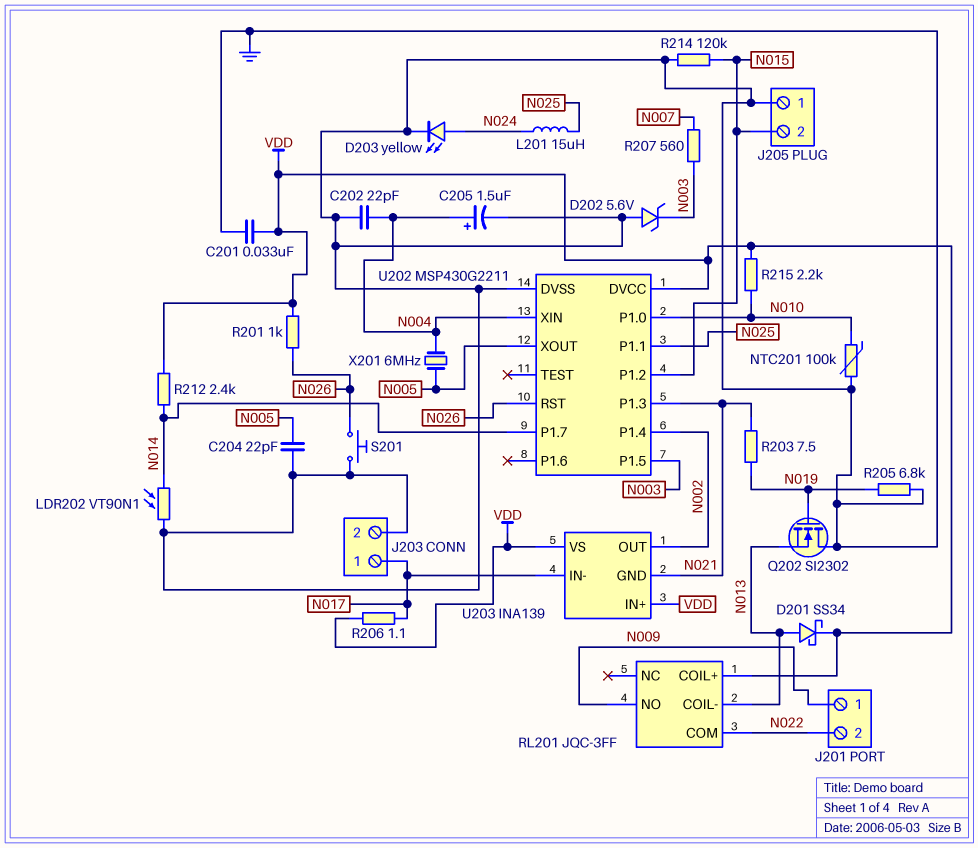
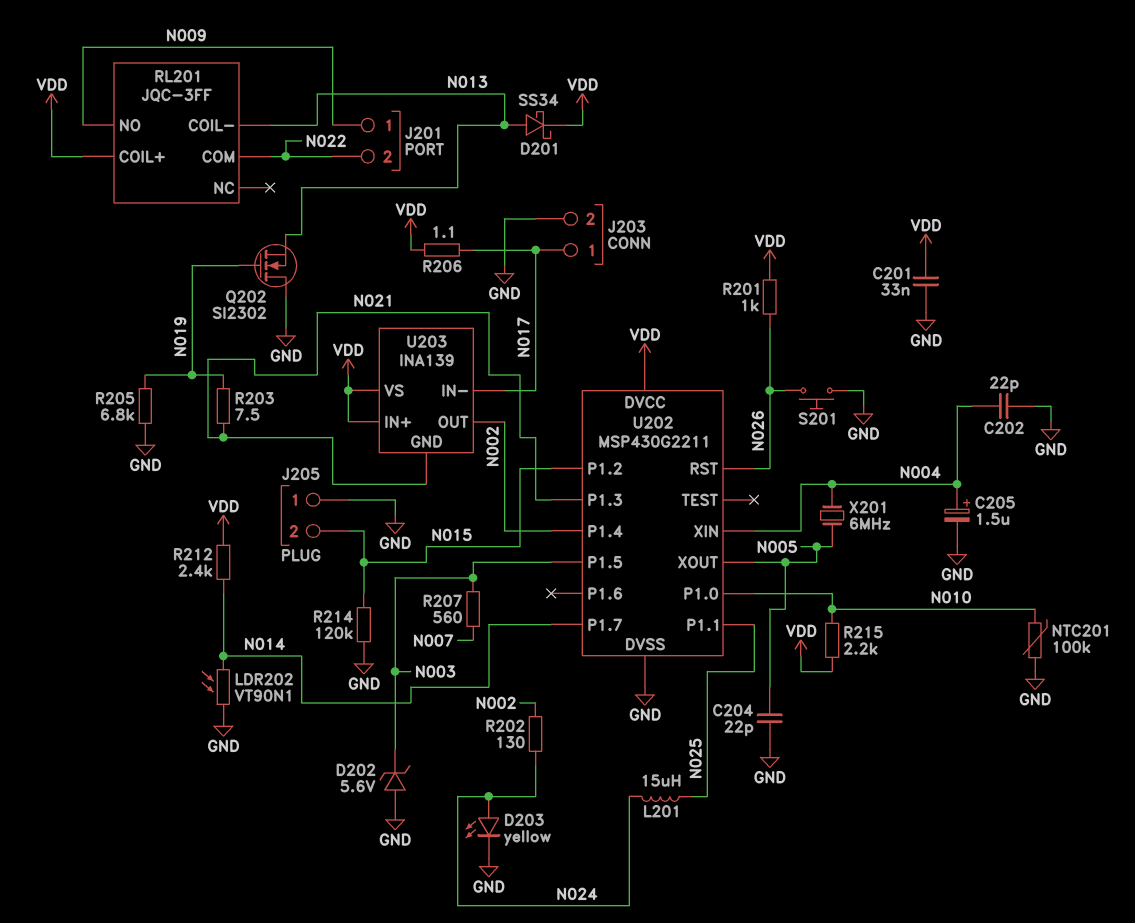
R202: none -> 130 (N002, N024)

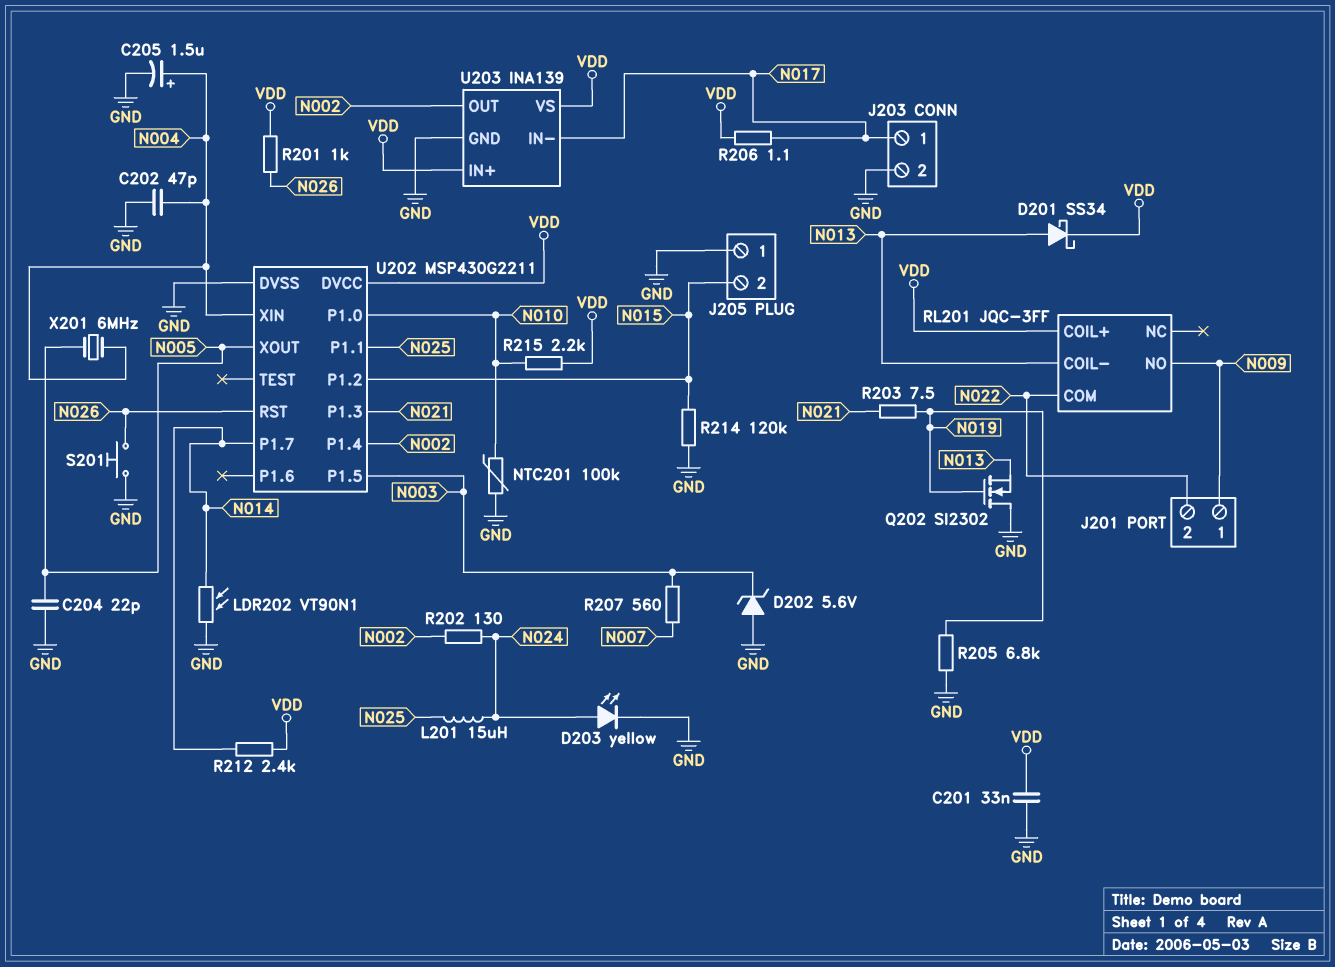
C202: 22pF (GND, N004) -> 47pF (GND, N004)
U203 pin GND: N021 -> GND

